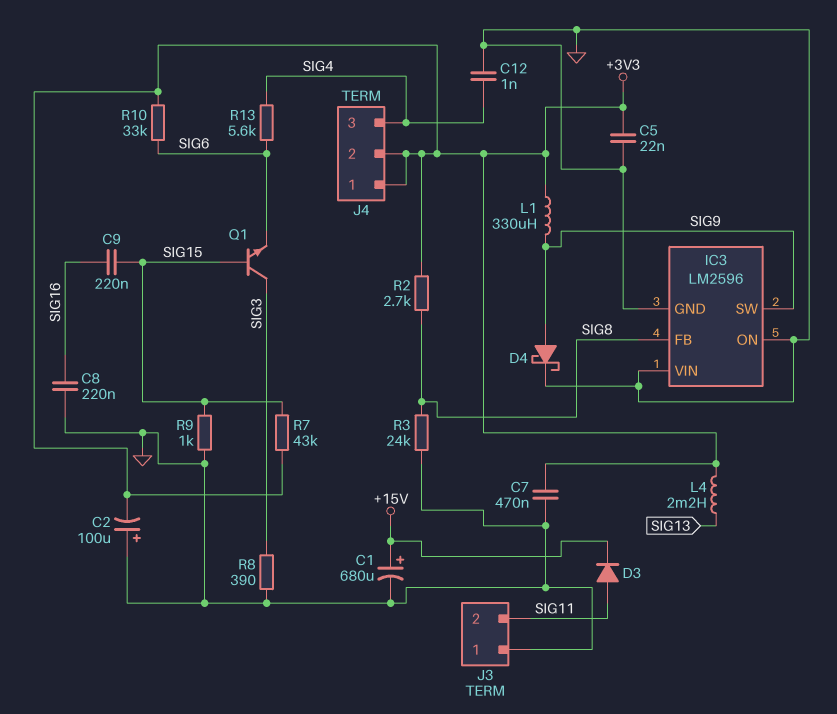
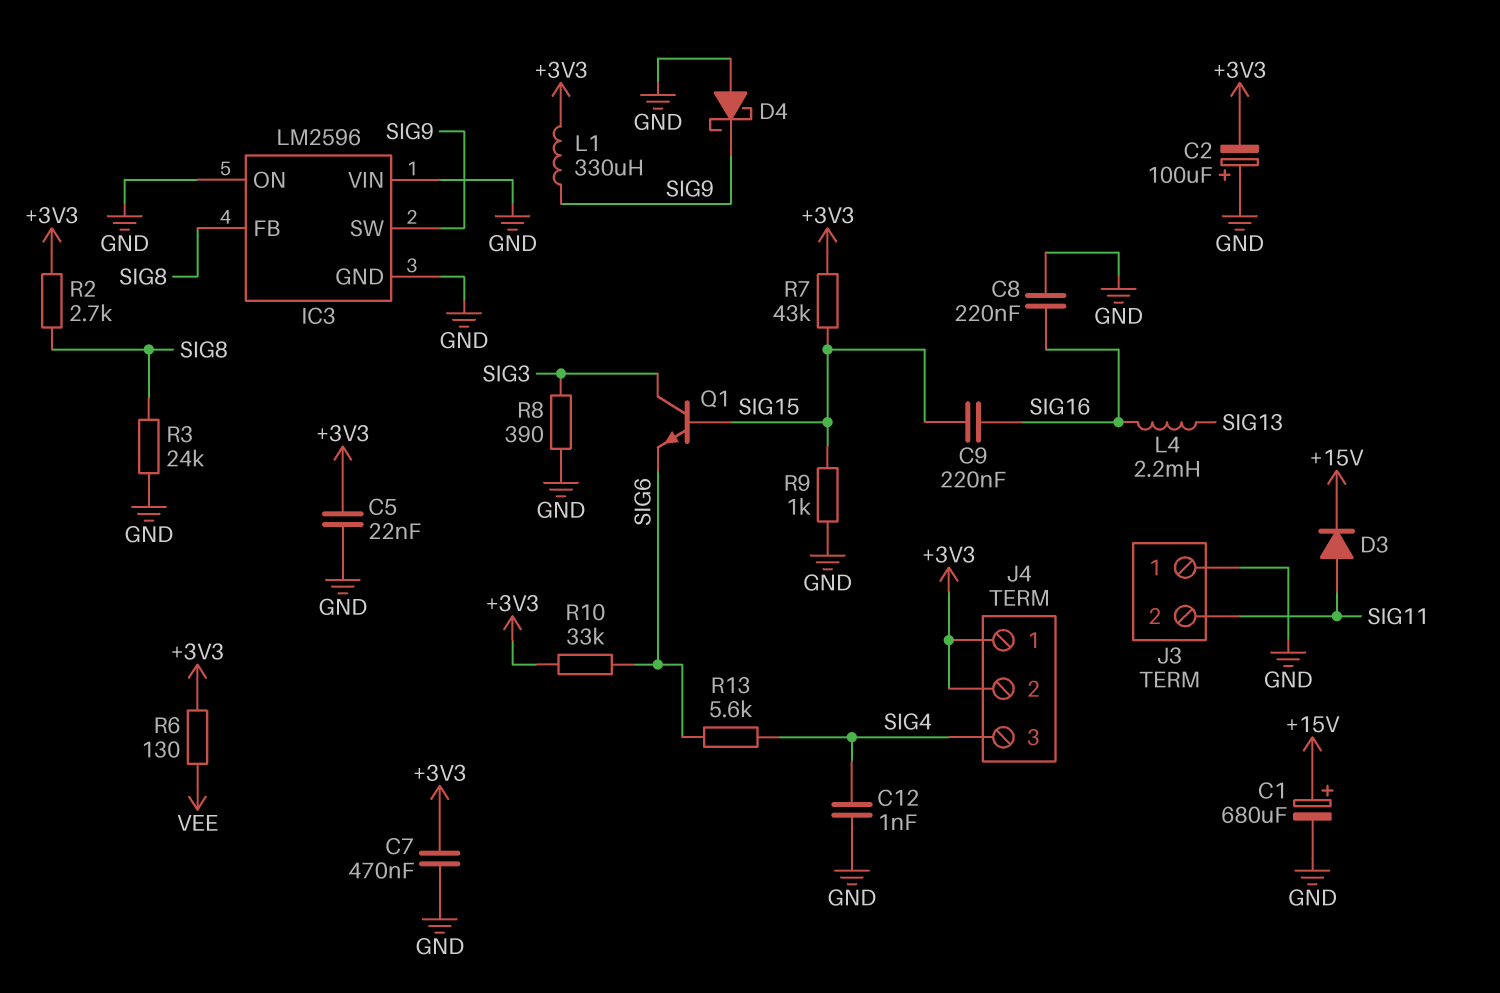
D4: schottky (A SIG9, K GND) -> schottky (A GND, K SIG9)
L4: 2.2mH (+3V3, SIG13) -> 2.2mH (SIG13, SIG16)
R6: none -> 130 (+3V3, VEE)

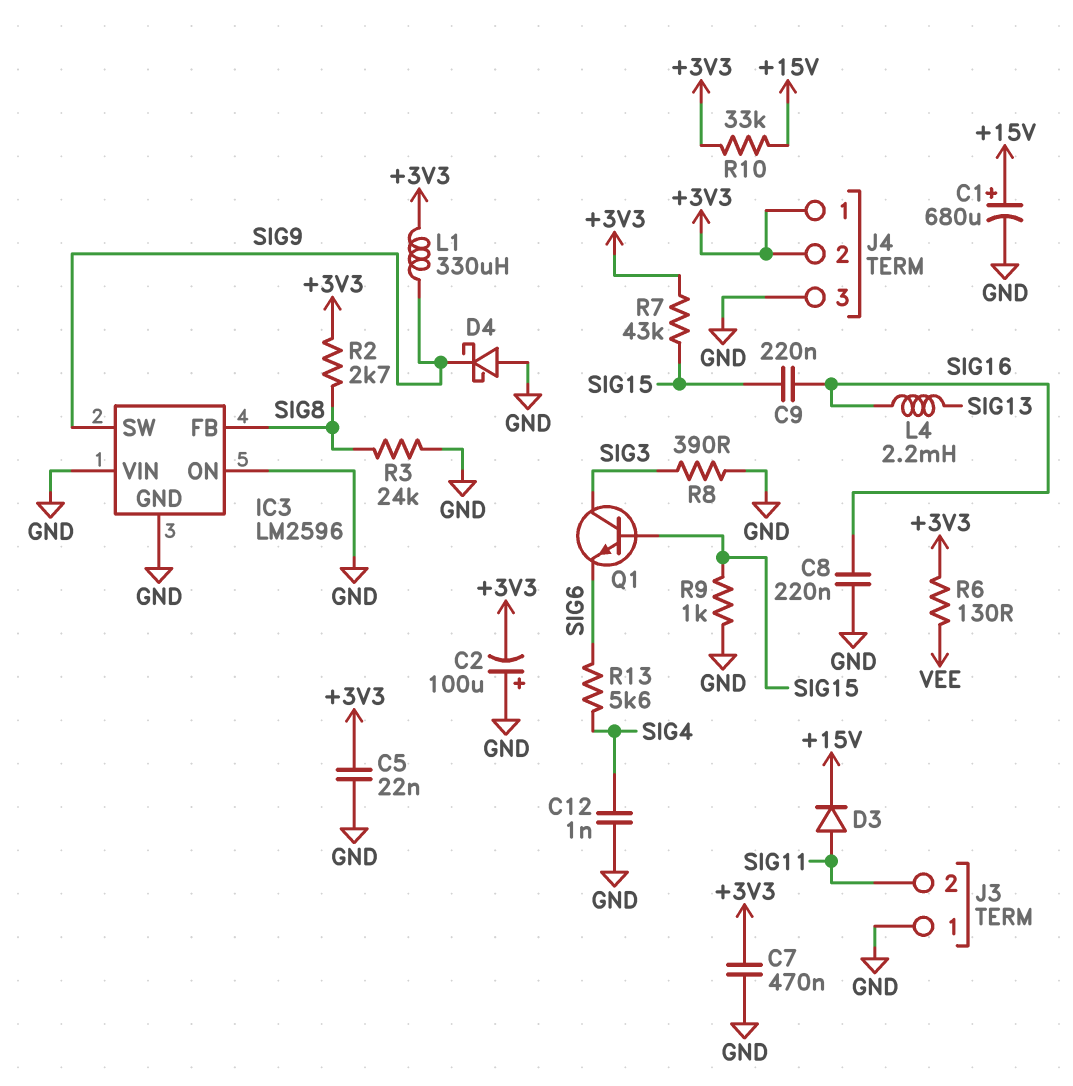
J4 pin 3: SIG4 -> GND
R10: 33k (+3V3, SIG6) -> 33k (+3V3, +15V)

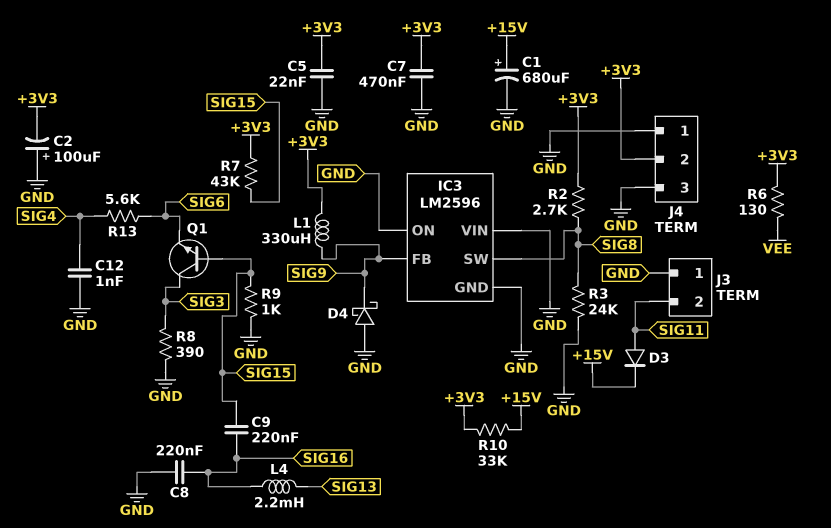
IC3 pin FB: SIG8 -> SIG9
IC3 pin SW: SIG9 -> SIG8
J4 pin 1: +3V3 -> GND

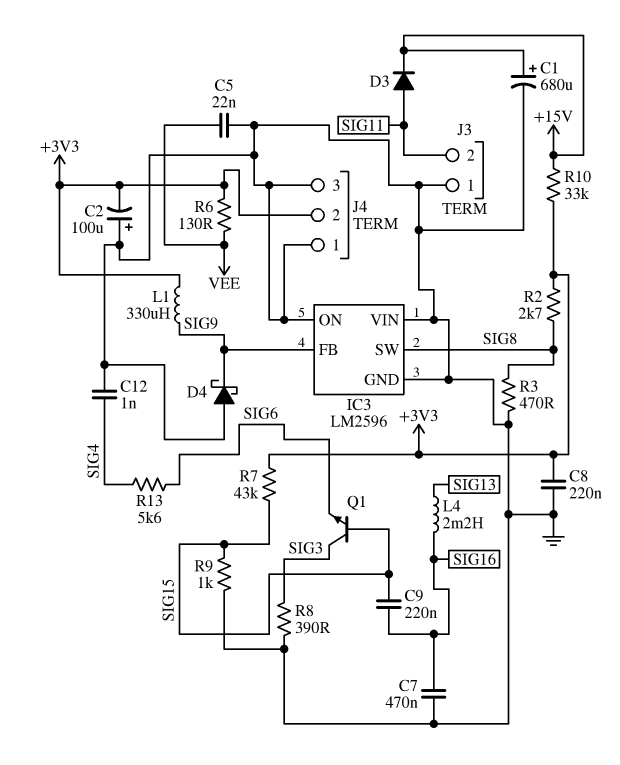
C5: 22nF (+3V3, GND) -> 22nF (GND, VEE)
C7: 470nF (+3V3, GND) -> 470nF (GND, SIG16)
C8: 220nF (GND, SIG16) -> 220nF (+3V3, GND)
R3: 24k (GND, SIG8) -> 470 (GND, SIG8)

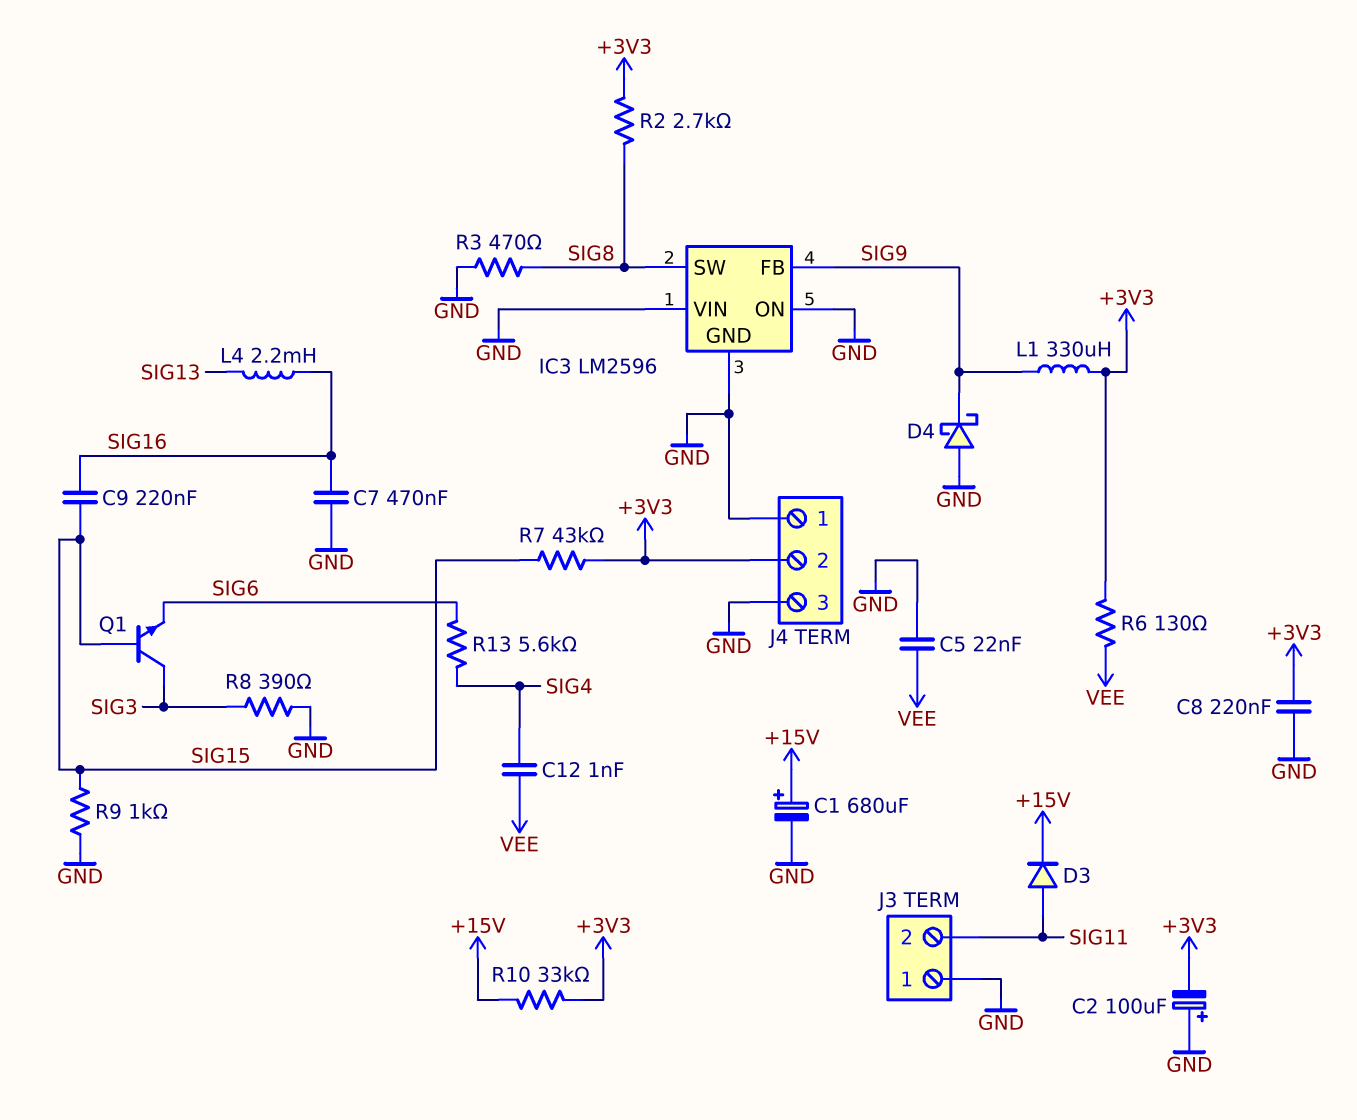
C12: 1nF (GND, SIG4) -> 1nF (SIG4, VEE)

